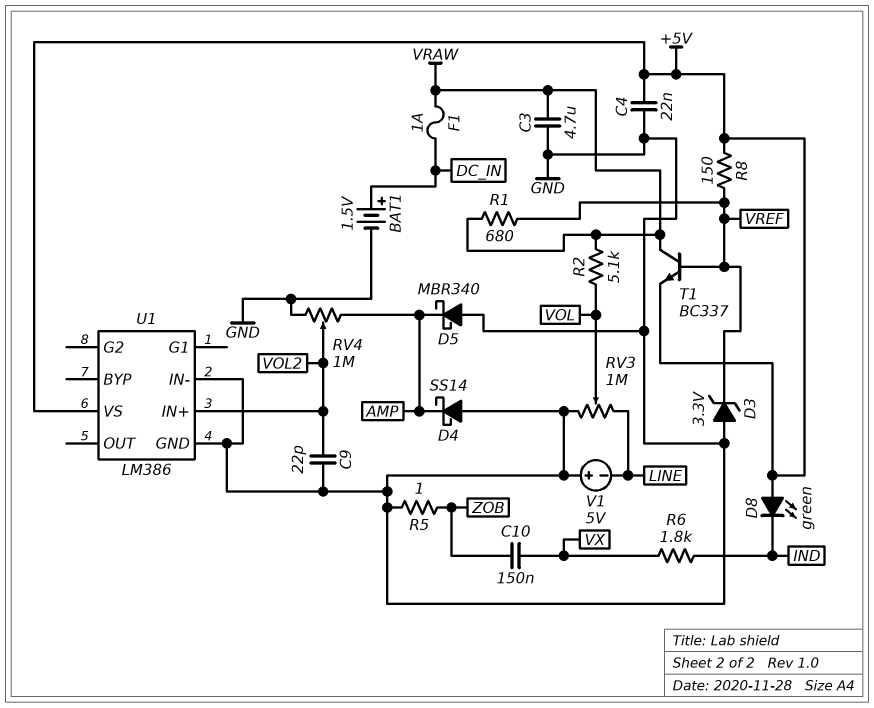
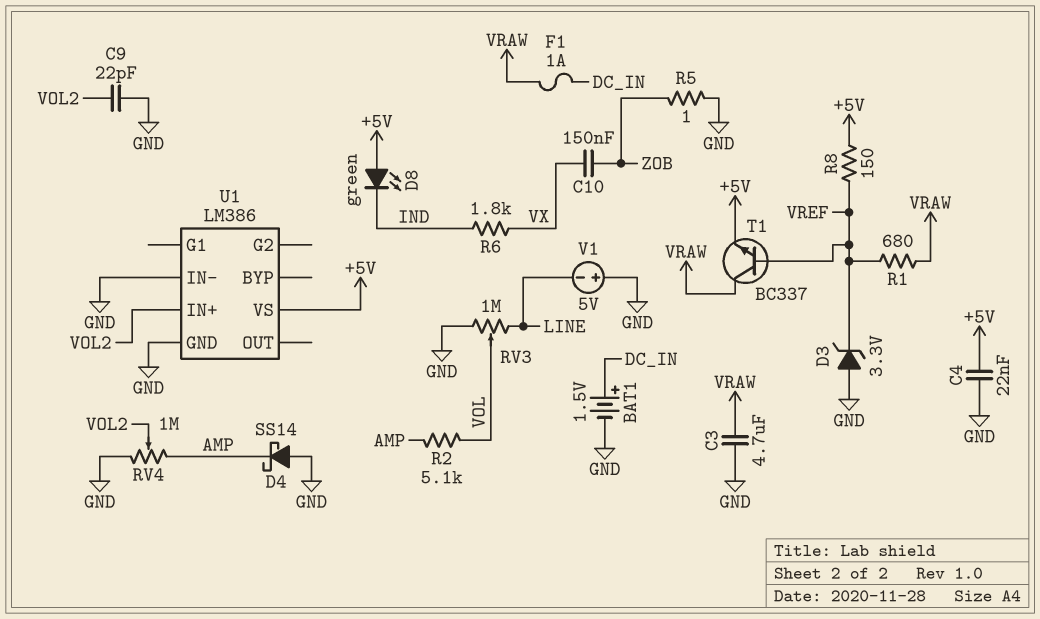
D5: schottky MBR340 (A GND, K AMP) -> none
R2: 5.1k (VOL, VRAW) -> 5.1k (AMP, VOL)

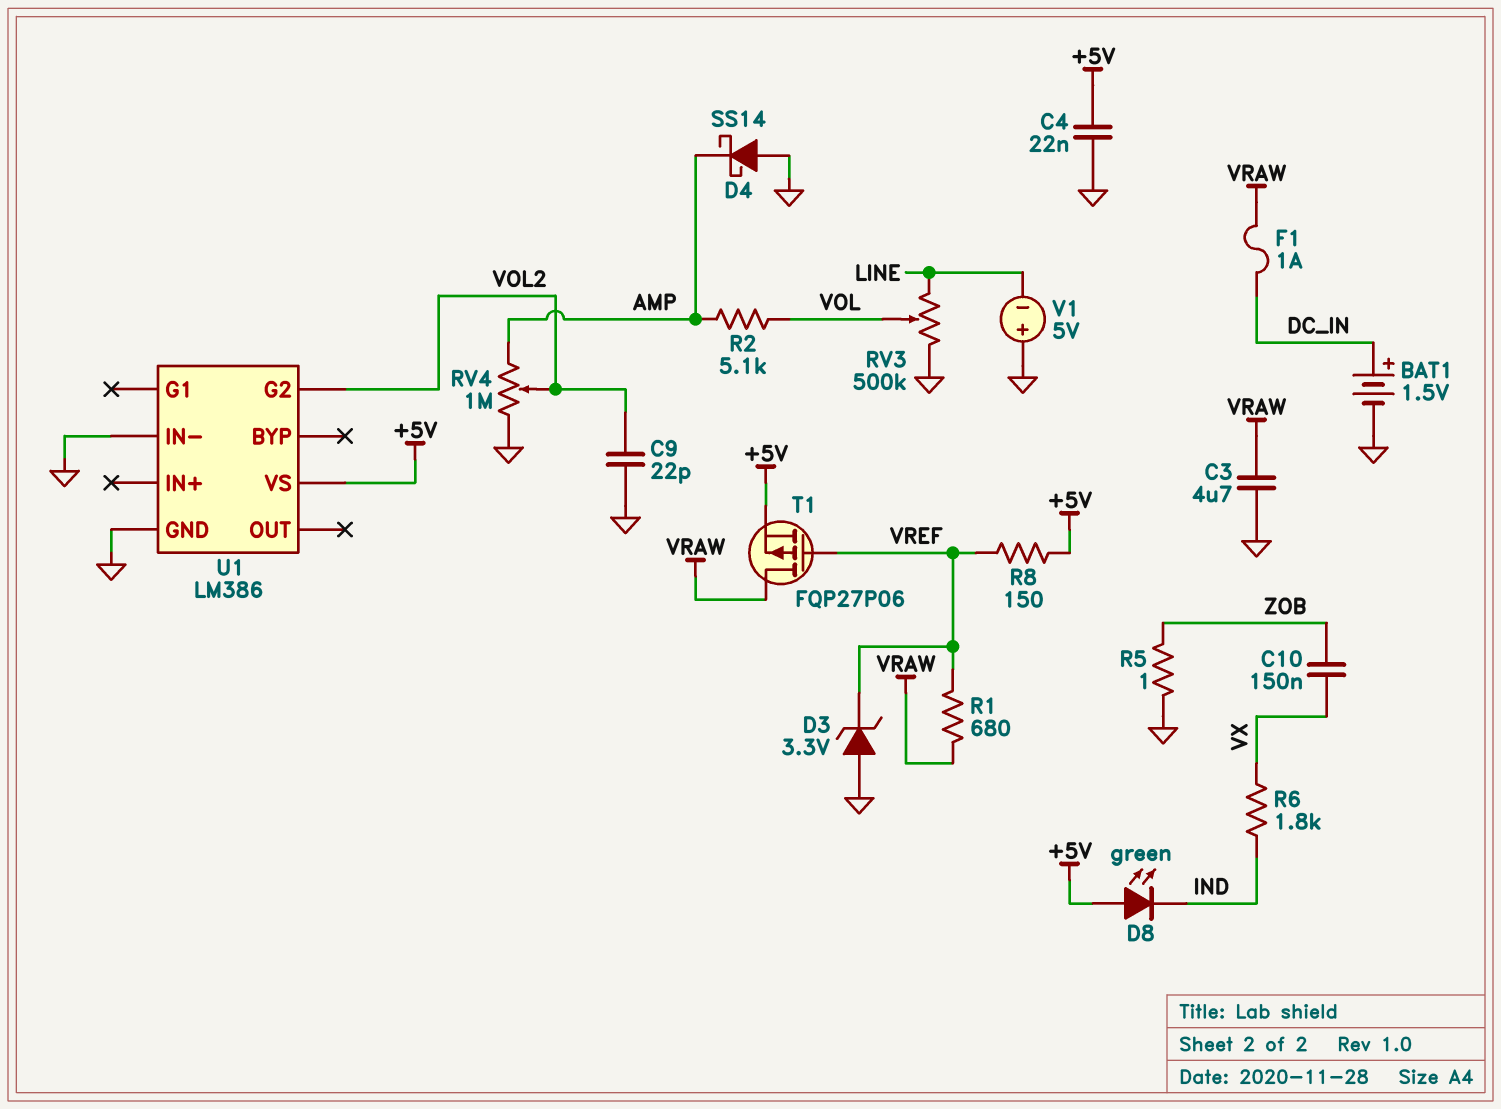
RV3: 1M (GND, LINE, wiper VOL) -> 500k (GND, LINE, wiper VOL)
T1: NPN BC337 (B VREF, C VRAW, E +5V) -> PMOS FQP27P06 (G VREF, D VRAW, S +5V)
U1 pin G2: none -> VOL2
U1 pin IN+: VOL2 -> none

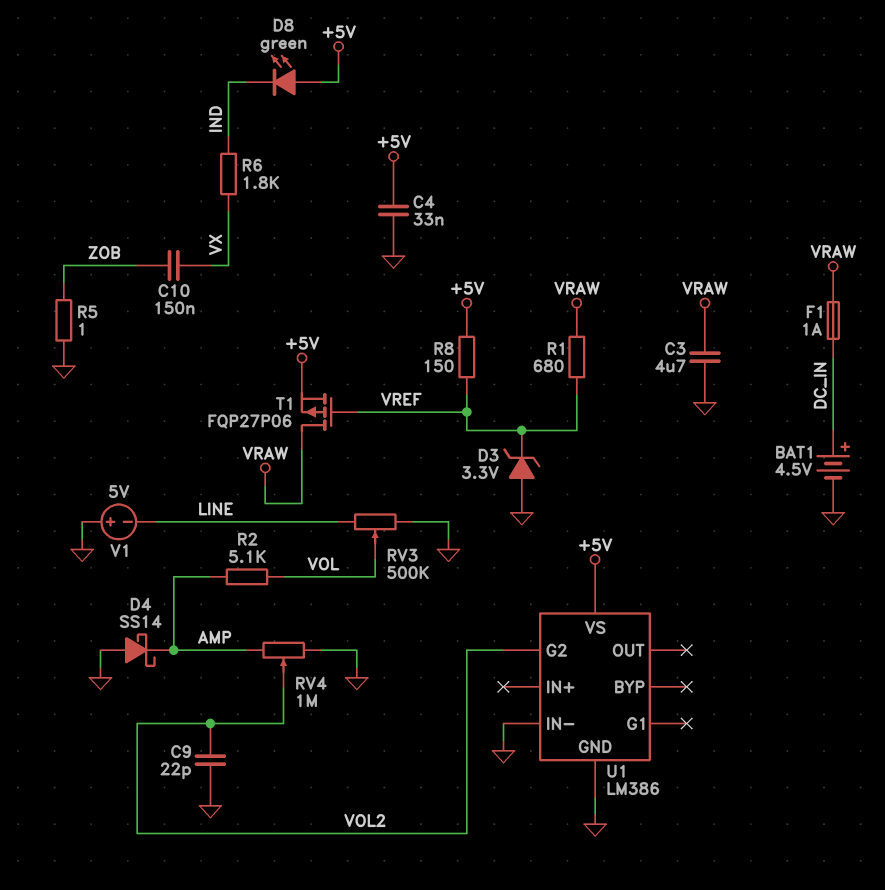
BAT1: 1.5V (plus DC_IN, minus GND) -> 4.5V (plus DC_IN, minus GND)
C4: 22nF (+5V, GND) -> 33nF (+5V, GND)

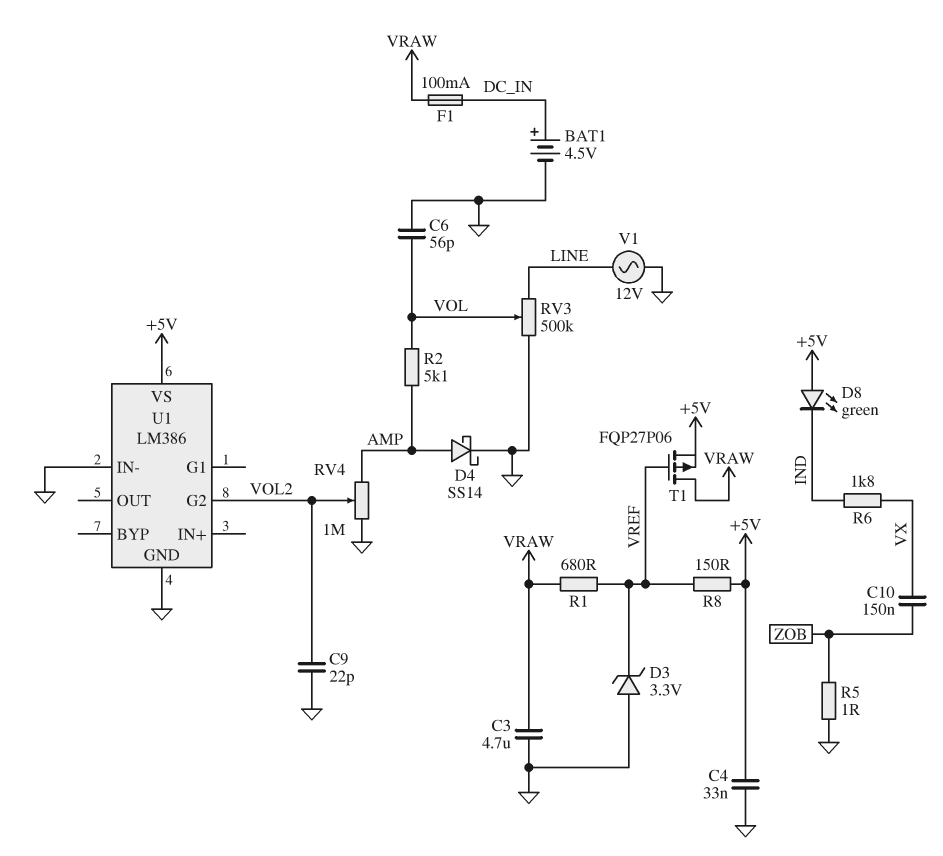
C6: none -> 56pF (GND, VOL)
D4: schottky SS14 (A GND, K AMP) -> schottky SS14 (A AMP, K GND)
F1: 1A (DC_IN, VRAW) -> 100mA (DC_IN, VRAW)
V1: 5V (plus GND, minus LINE) -> AC 12V (GND, LINE)

